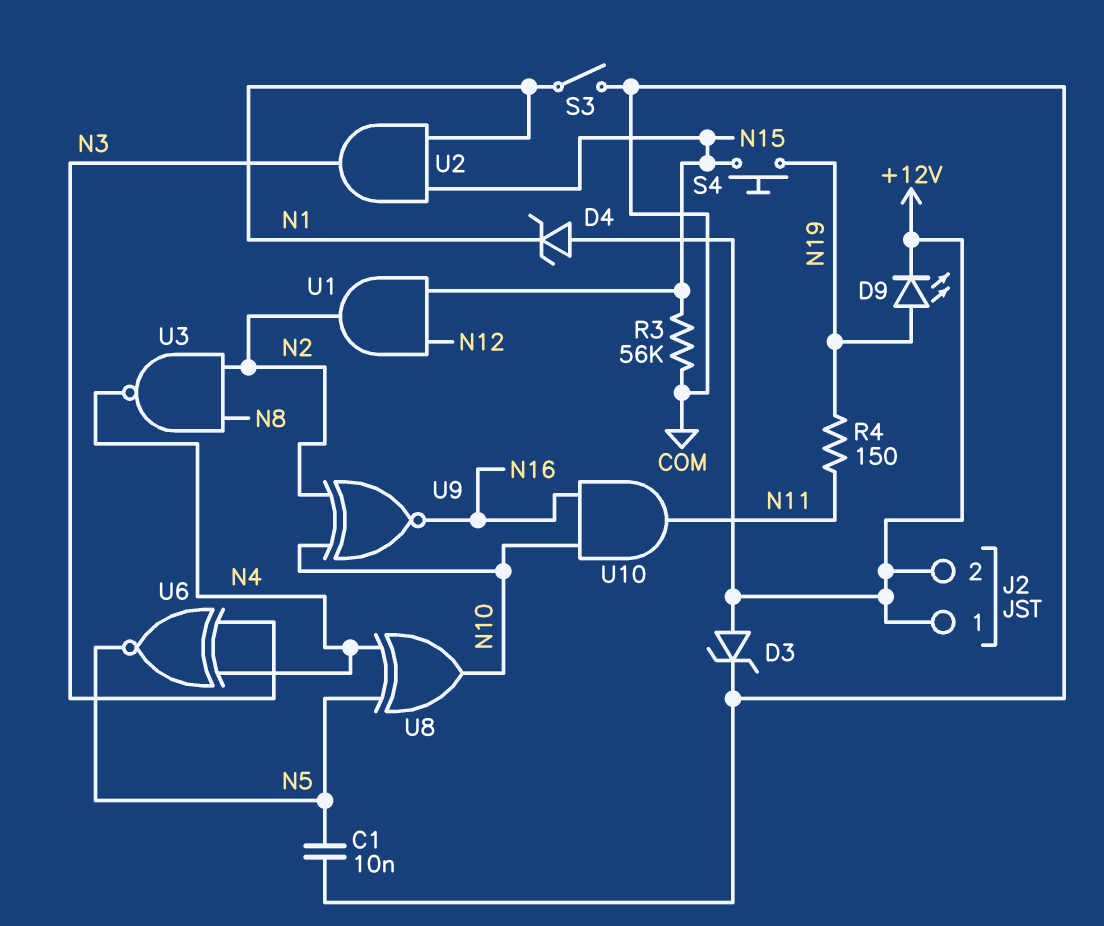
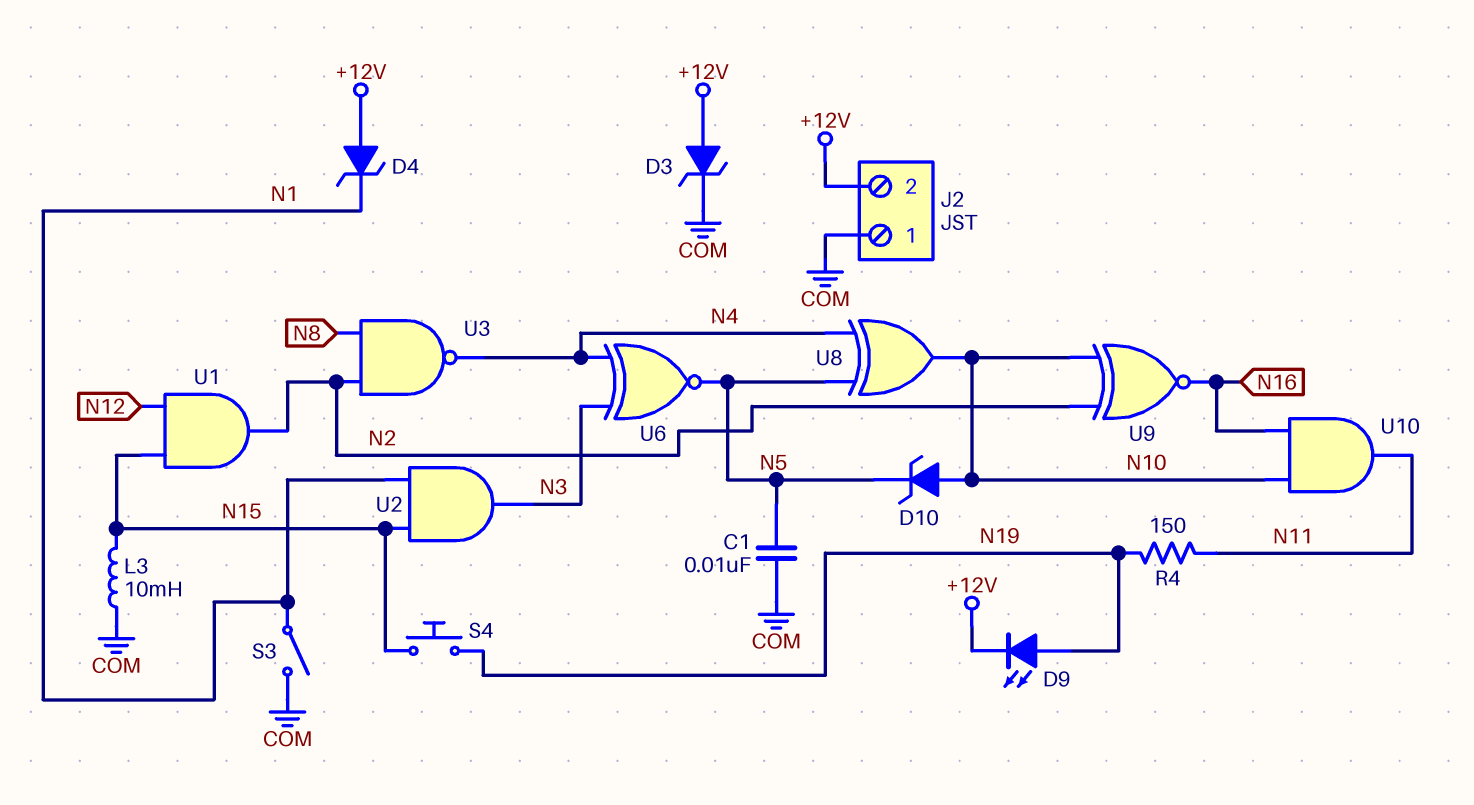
D10: none -> zener (A N10, K N5)
J2 pin 1: +12V -> COM
L3: none -> 10mH (COM, N15)
R3: 56k (COM, N15) -> none

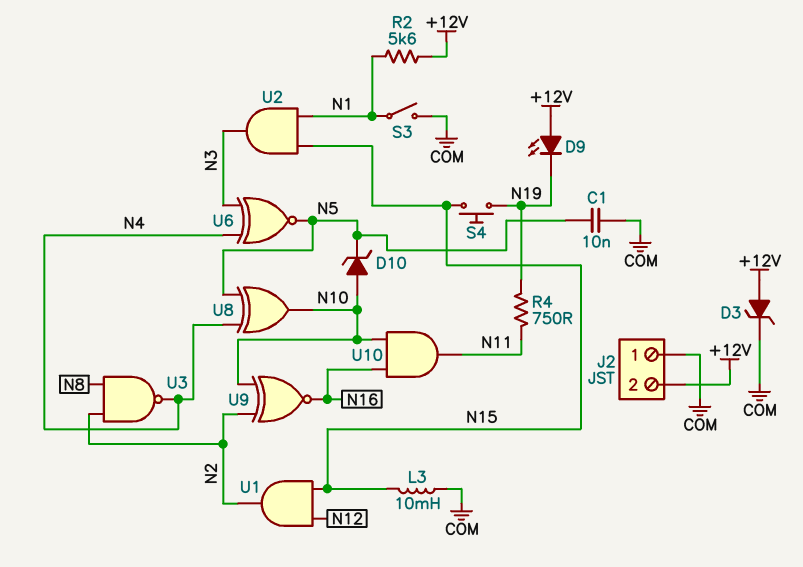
D4: zener (A +12V, K N1) -> none
D9: LED (A N19, K +12V) -> LED (A +12V, K N19)
R2: none -> 5.6k (+12V, N1)
R4: 150 (N11, N19) -> 750 (N11, N19)

